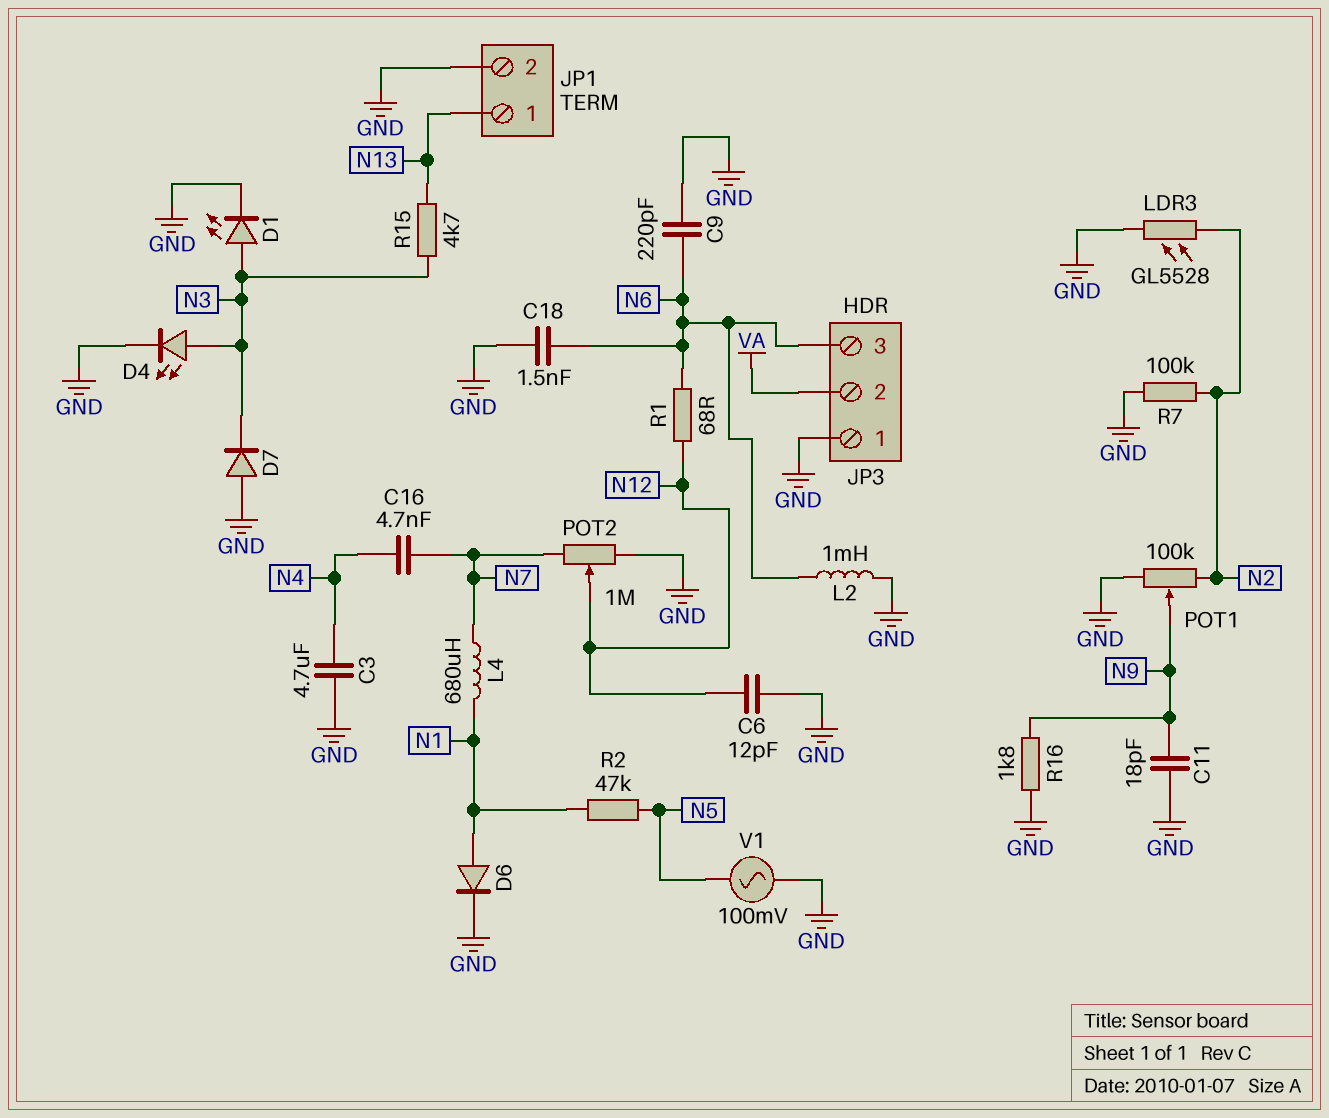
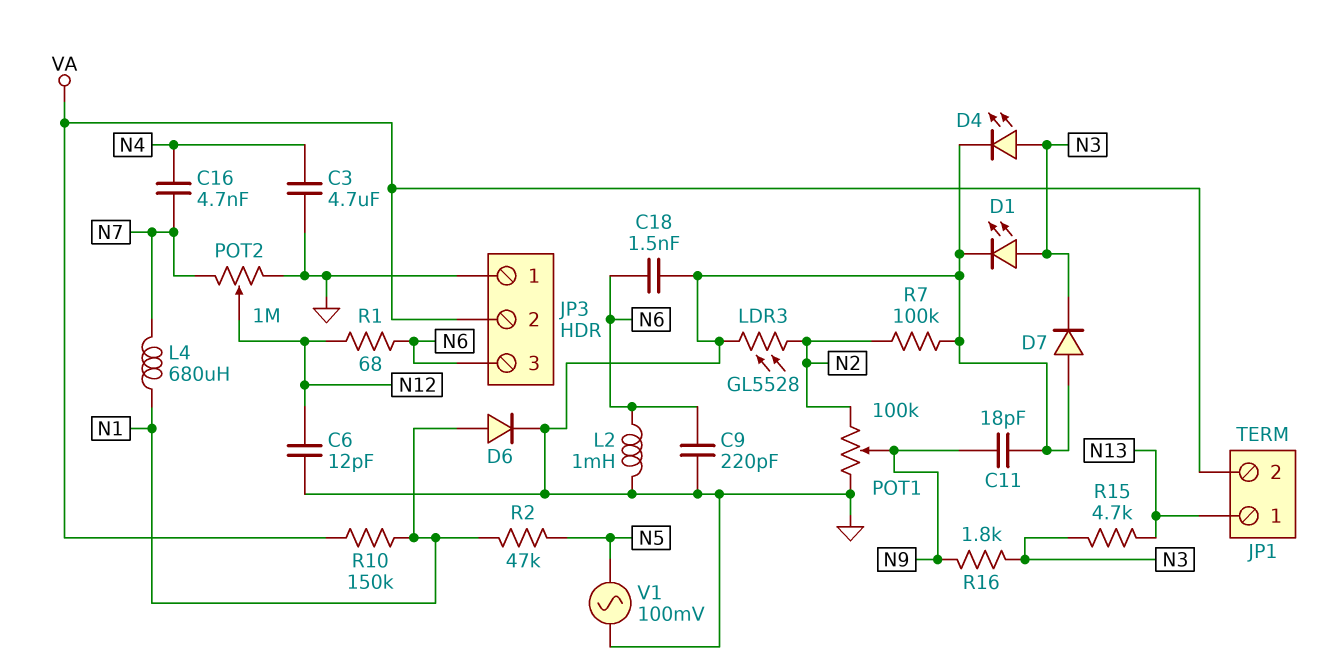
JP1 pin 2: GND -> VA
R10: none -> 150k (N1, VA)
R16: 1.8k (GND, N9) -> 1.8k (N3, N9)

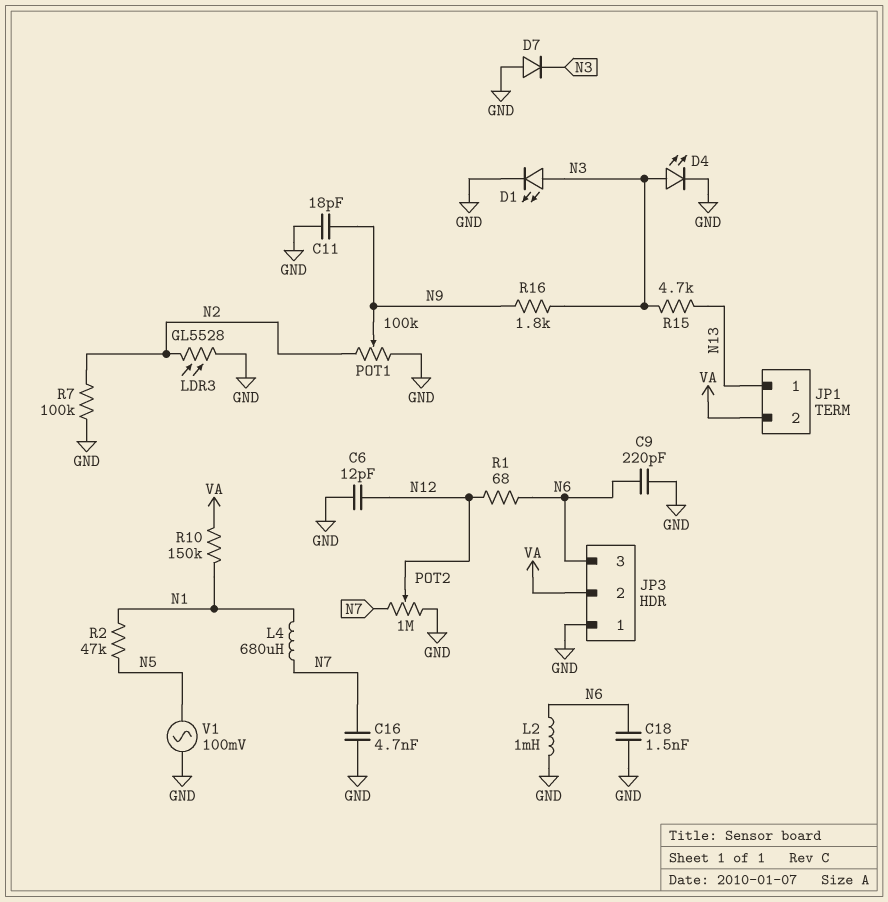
C3: 4.7uF (GND, N4) -> none
C16: 4.7nF (N4, N7) -> 4.7nF (GND, N7)
D6: diode (A N1, K GND) -> none

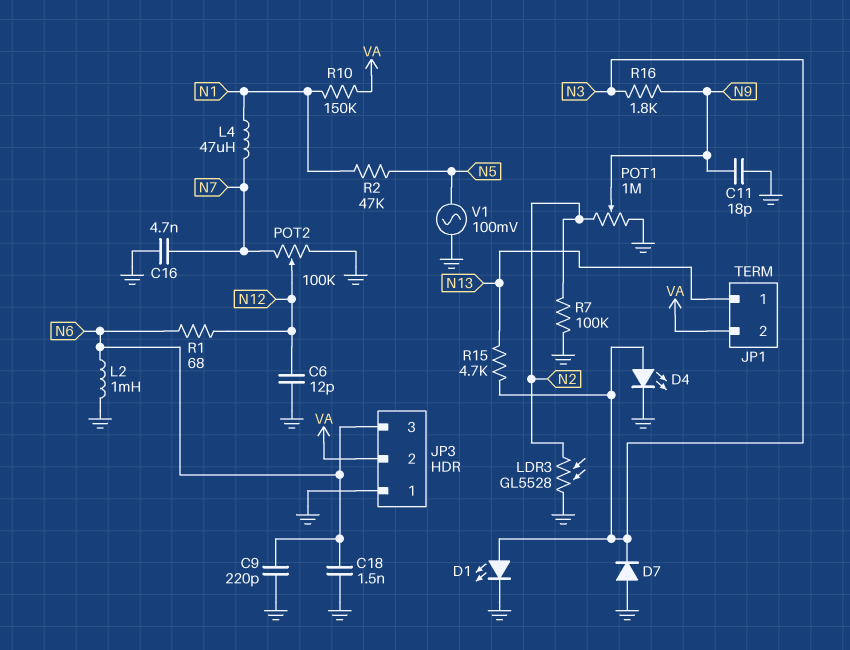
L4: 680uH (N1, N7) -> 47uH (N1, N7)
POT1: 100k (GND, N2, wiper N9) -> 1M (GND, N2, wiper N9)
POT2: 1M (GND, N7, wiper N12) -> 100k (GND, N7, wiper N12)

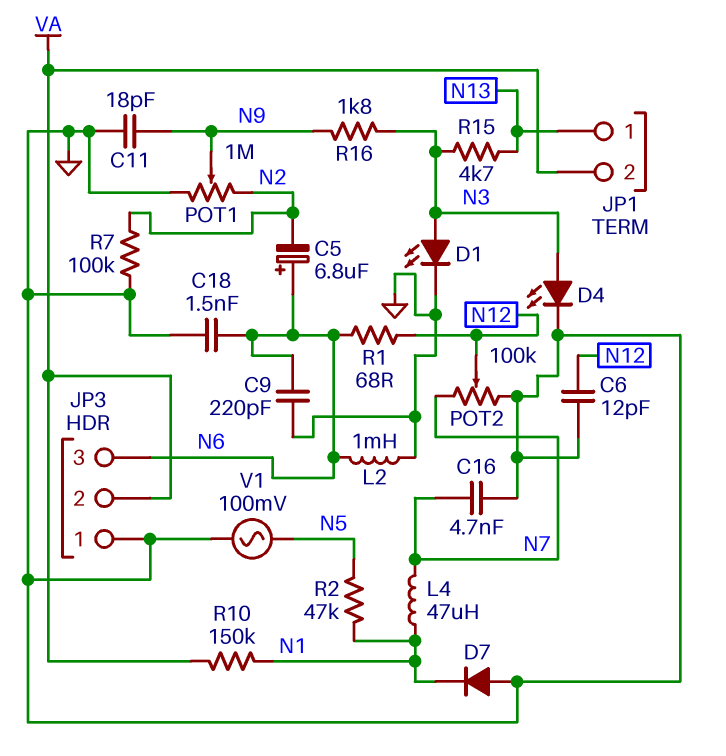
C5: none -> 6.8uF (plus N6, minus N2)
D7: diode (A GND, K N3) -> diode (A GND, K N1)
LDR3: GL5528 (GND, N2) -> none

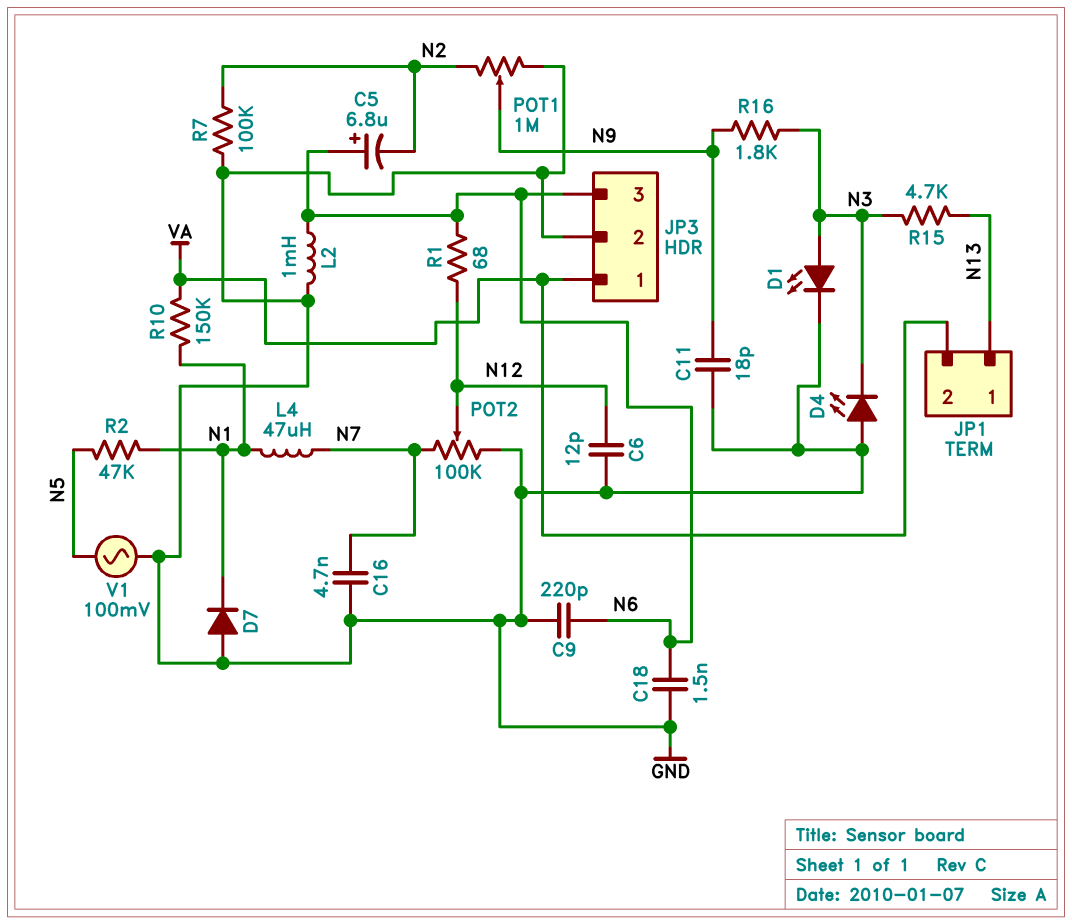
D4: LED (A N3, K GND) -> LED (A GND, K N3)
JP3 pin 1: GND -> VA
JP3 pin 2: VA -> GND

